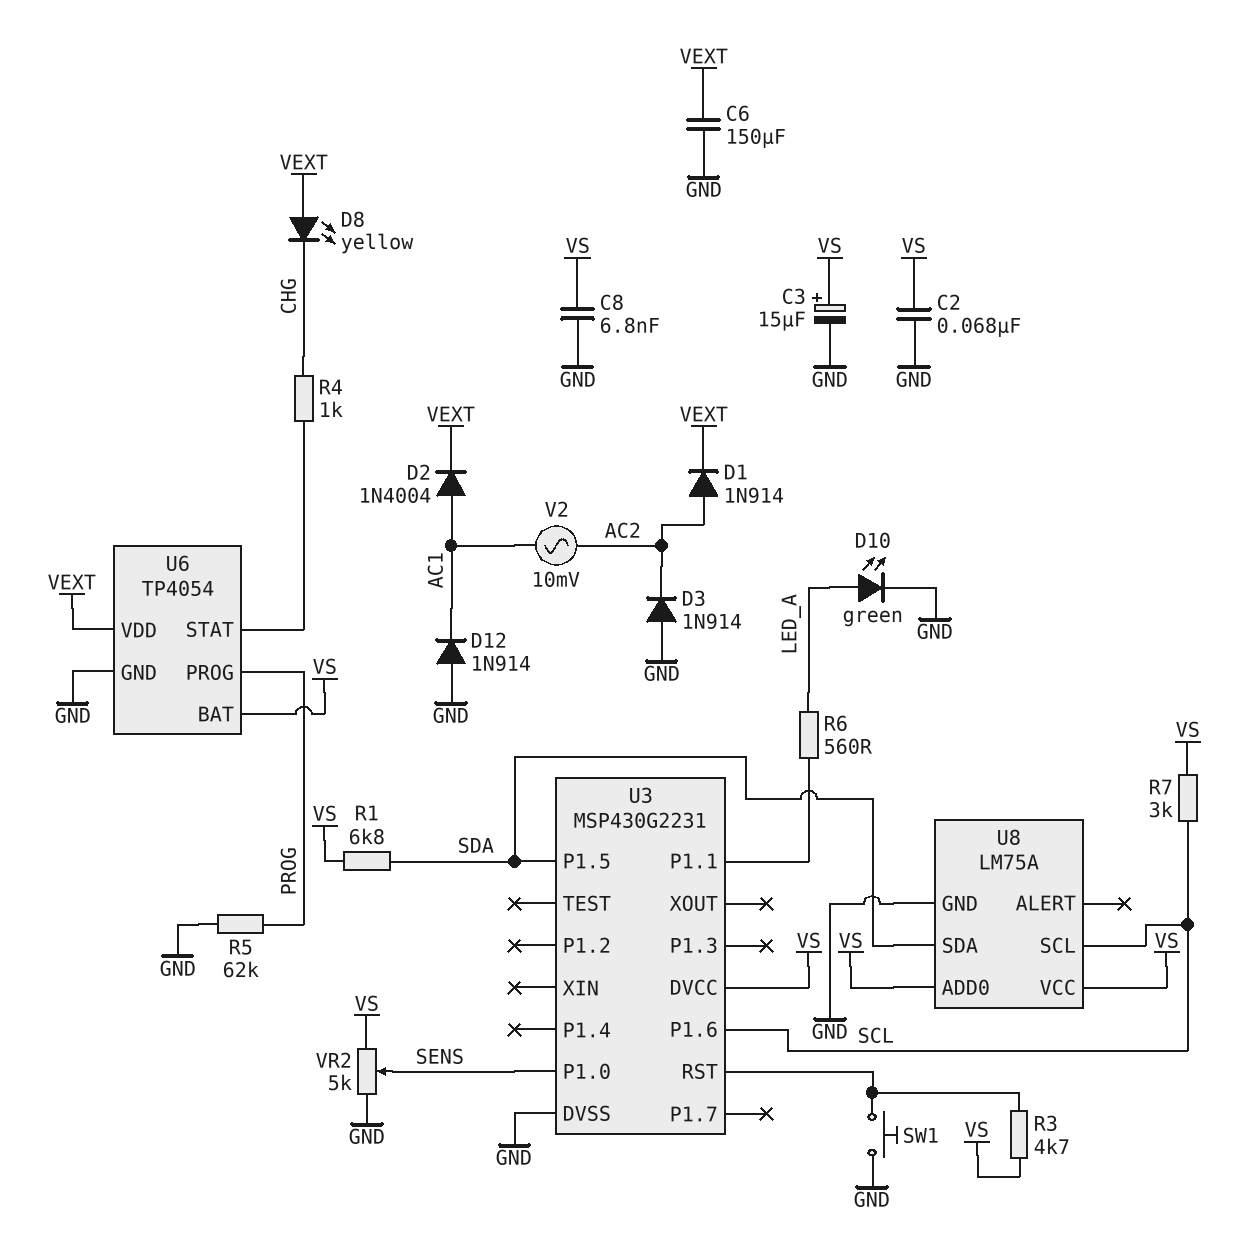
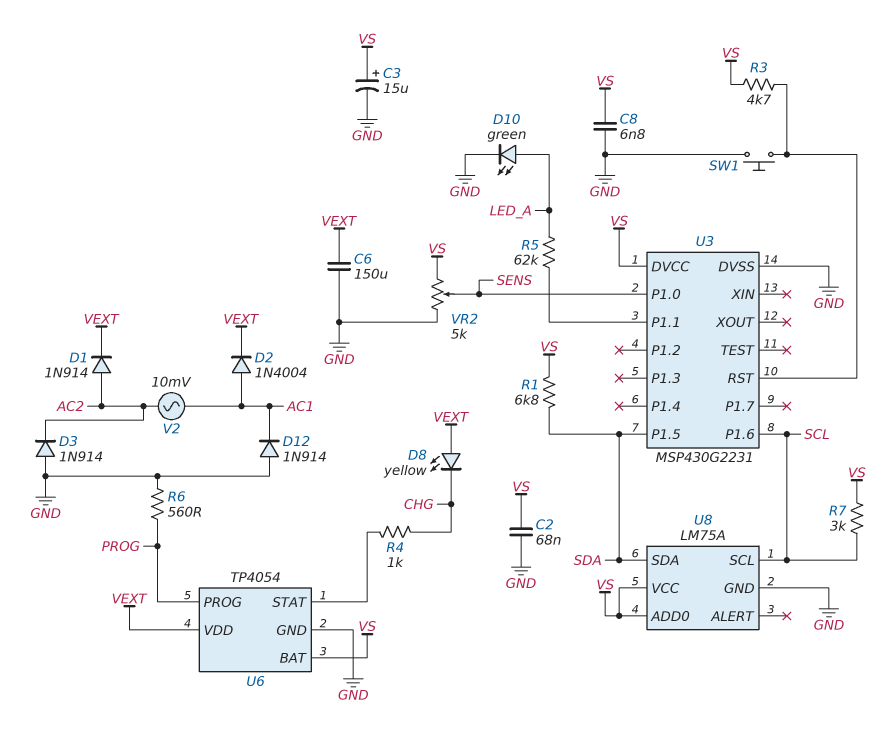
R5: 62k (GND, PROG) -> 62k (LED_A, U3/P1.1)
R6: 560 (LED_A, U3/P1.1) -> 560 (GND, PROG)

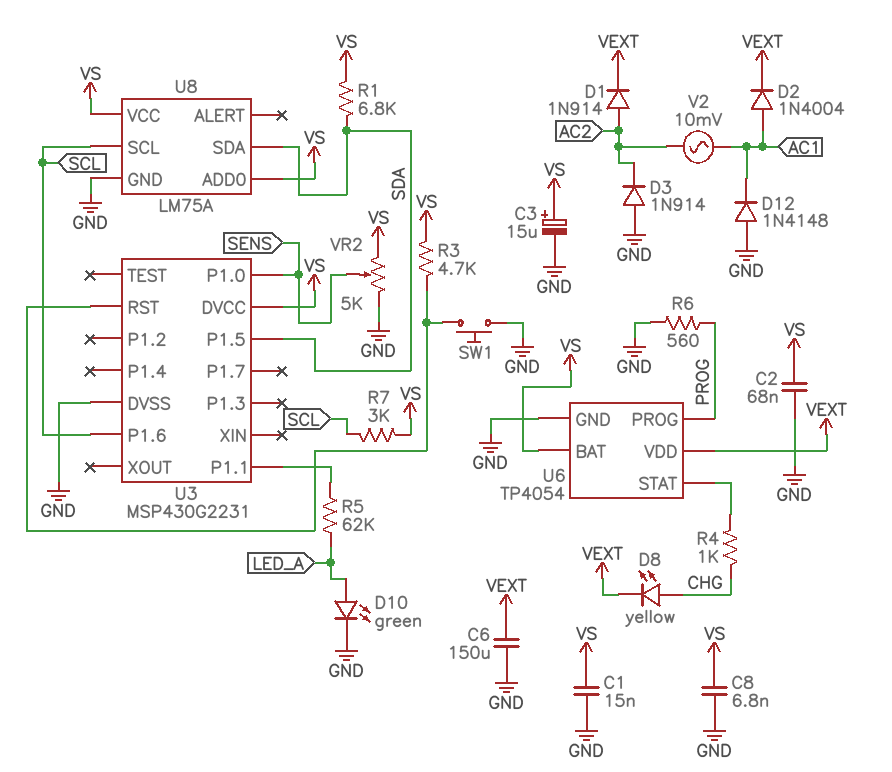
C1: none -> 15nF (GND, VS)
D8: LED yellow (A VEXT, K CHG) -> LED yellow (A CHG, K VEXT)
D12: diode 1N914 (A GND, K AC1) -> diode 1N4148 (A GND, K AC1)

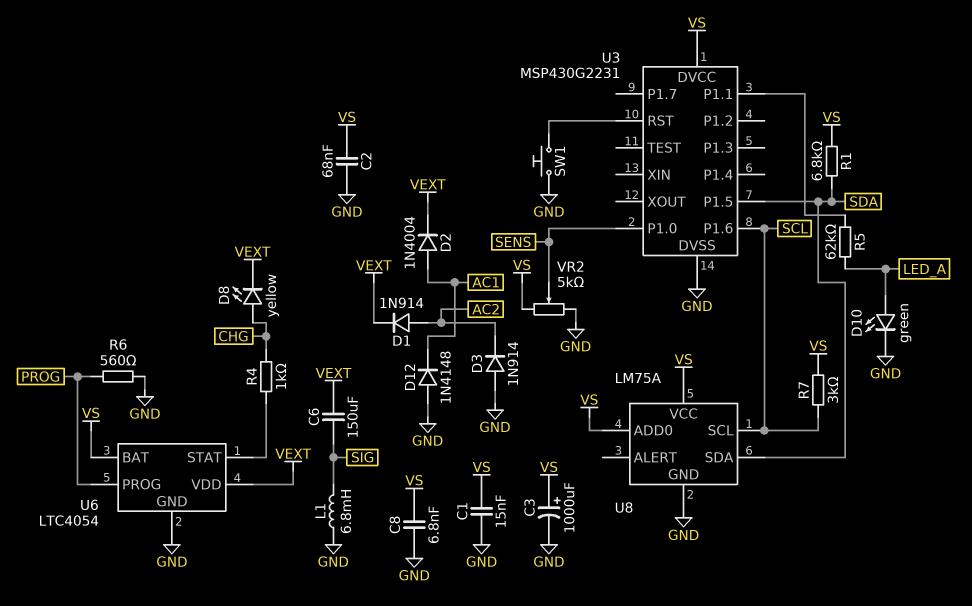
C3: 15uF (plus VS, minus GND) -> 1000uF (plus VS, minus GND)
C6: 150uF (GND, VEXT) -> 150uF (SIG, VEXT)
L1: none -> 6.8mH (GND, SIG)
R3: 4.7k (U3/RST, VS) -> none
U6: TP4054 -> LTC4054
V2: AC 10mV (AC1, AC2) -> none

